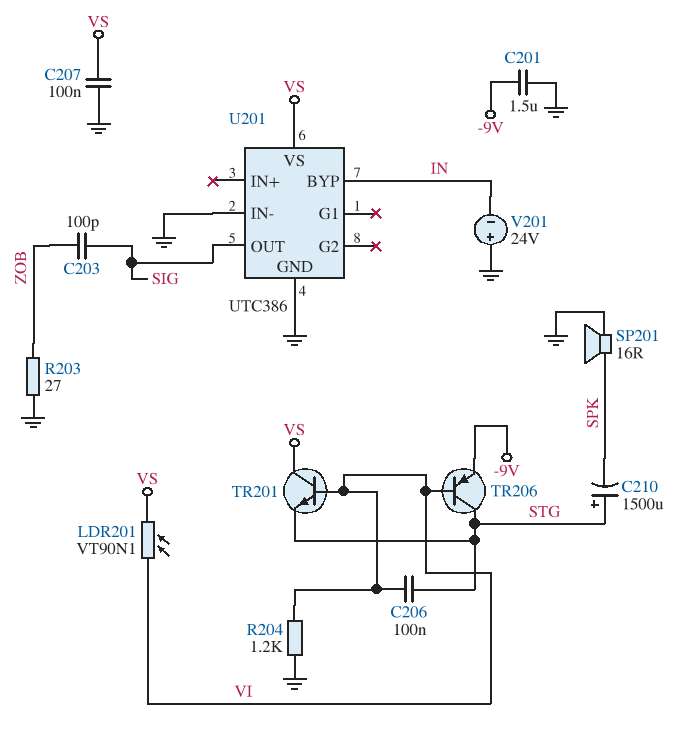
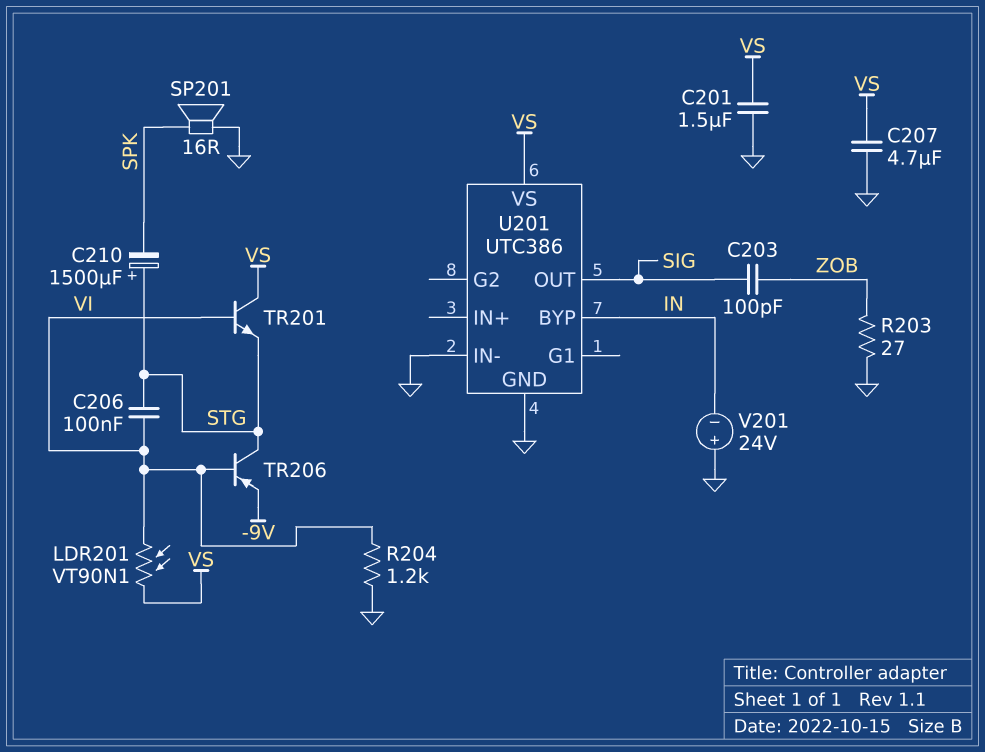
C201: 1.5uF (-9V, GND) -> 1.5uF (GND, VS)
C207: 100nF (GND, VS) -> 4.7uF (GND, VS)

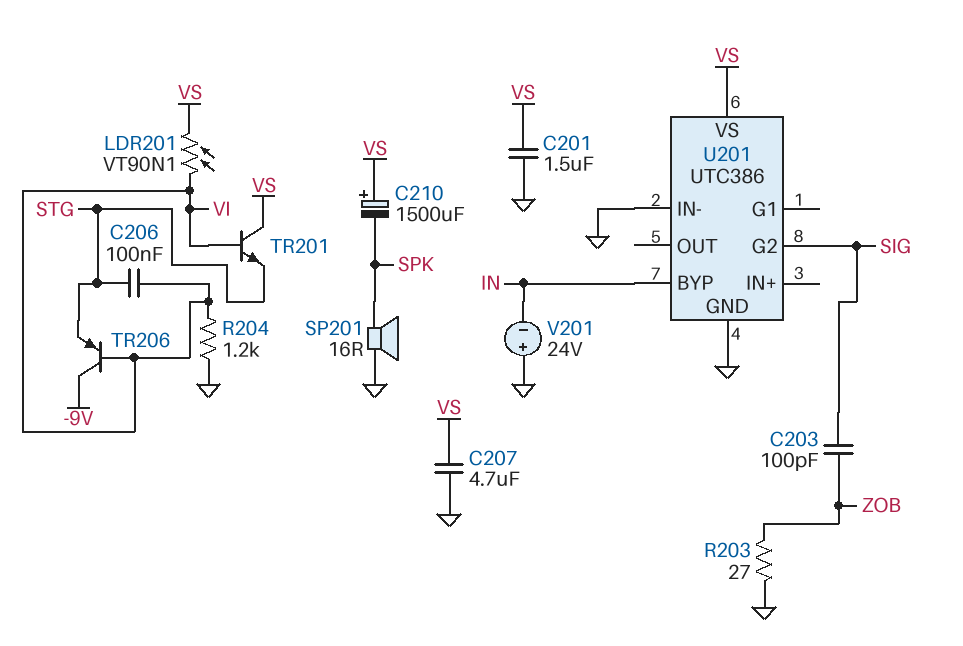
C210: 1500uF (plus STG, minus SPK) -> 1500uF (plus VS, minus SPK)
TR206: PNP (B VI, C STG, E -9V) -> PNP (B VI, C -9V, E STG)
U201 pin G2: none -> SIG
U201 pin OUT: SIG -> none

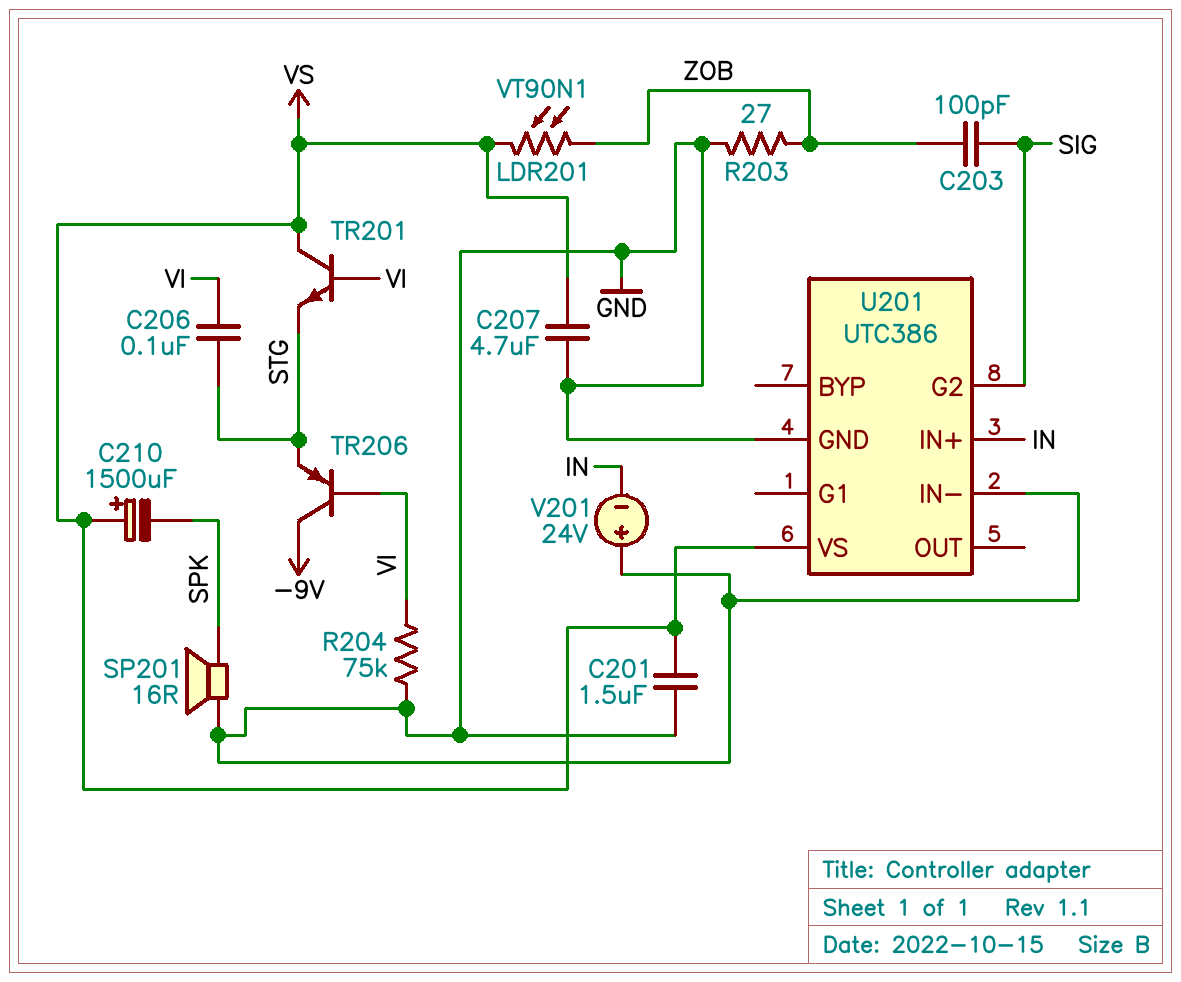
LDR201: VT90N1 (VI, VS) -> VT90N1 (VS, ZOB)
R204: 1.2k (GND, VI) -> 75k (GND, VI)
U201 pin BYP: IN -> none
U201 pin IN+: none -> IN

